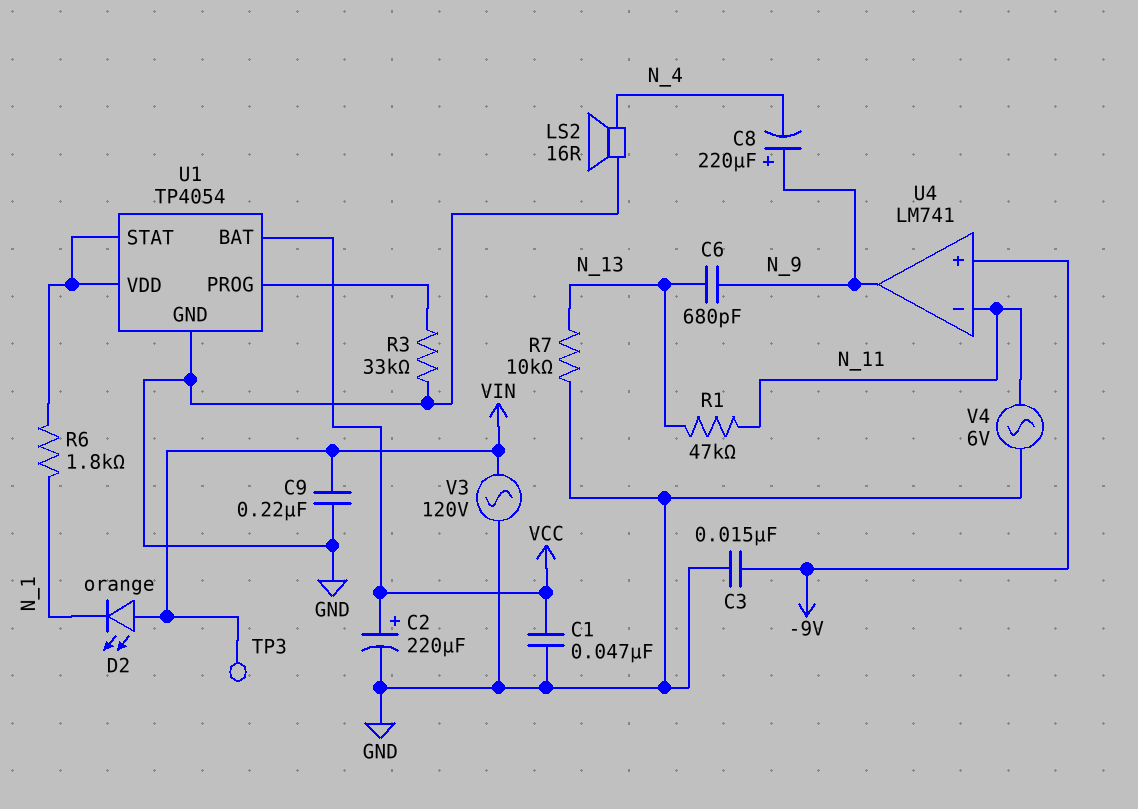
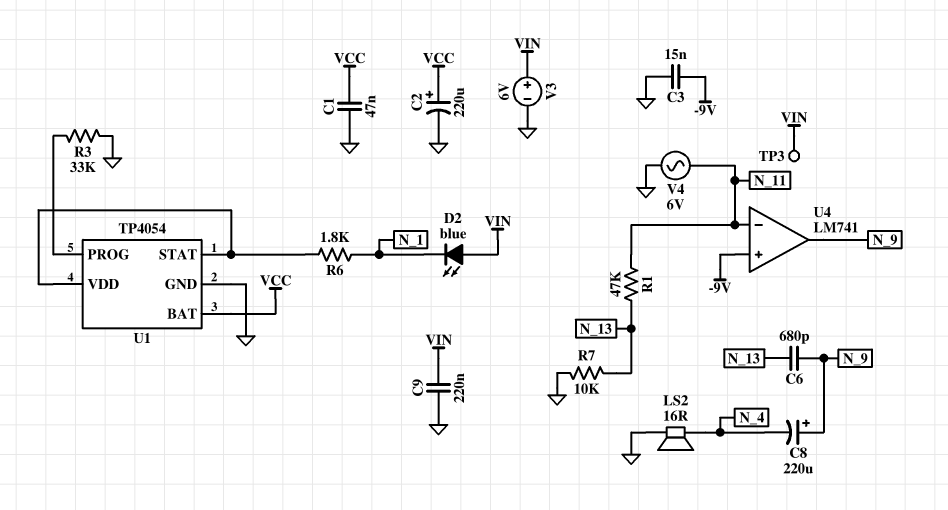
D2: LED orange (A VIN, K N_1) -> LED blue (A VIN, K N_1)
V3: AC 120V (GND, VIN) -> 6V (plus VIN, minus GND)

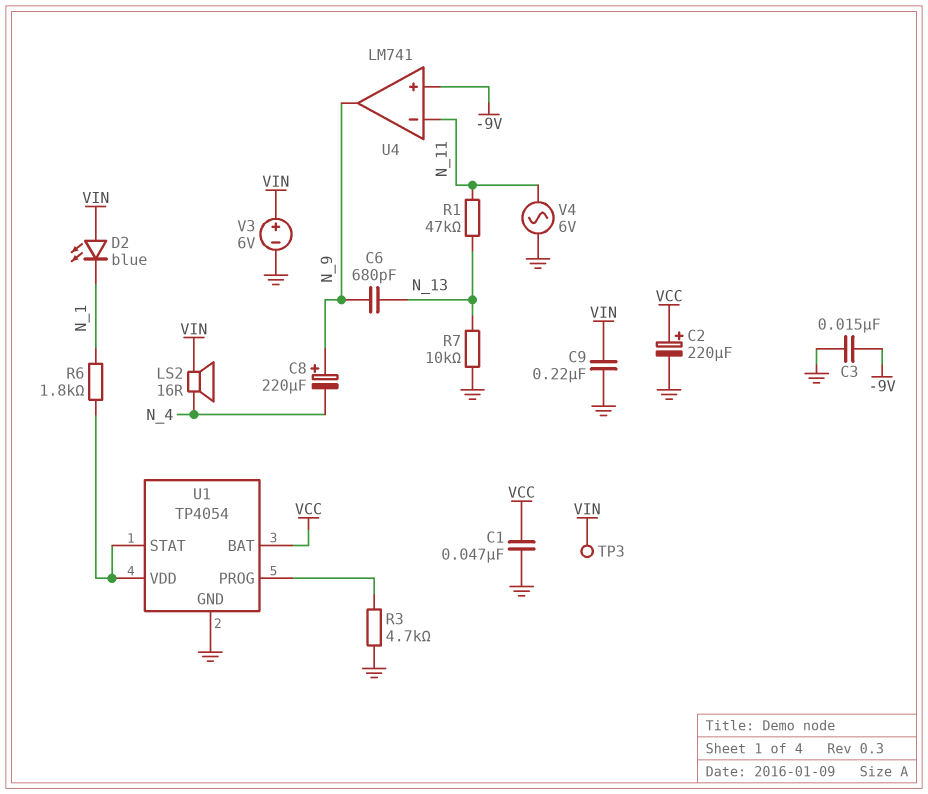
LS2: speaker 16R (GND, N_4) -> speaker 16R (N_4, VIN)
R3: 33k (GND, U1/PROG) -> 4.7k (GND, U1/PROG)

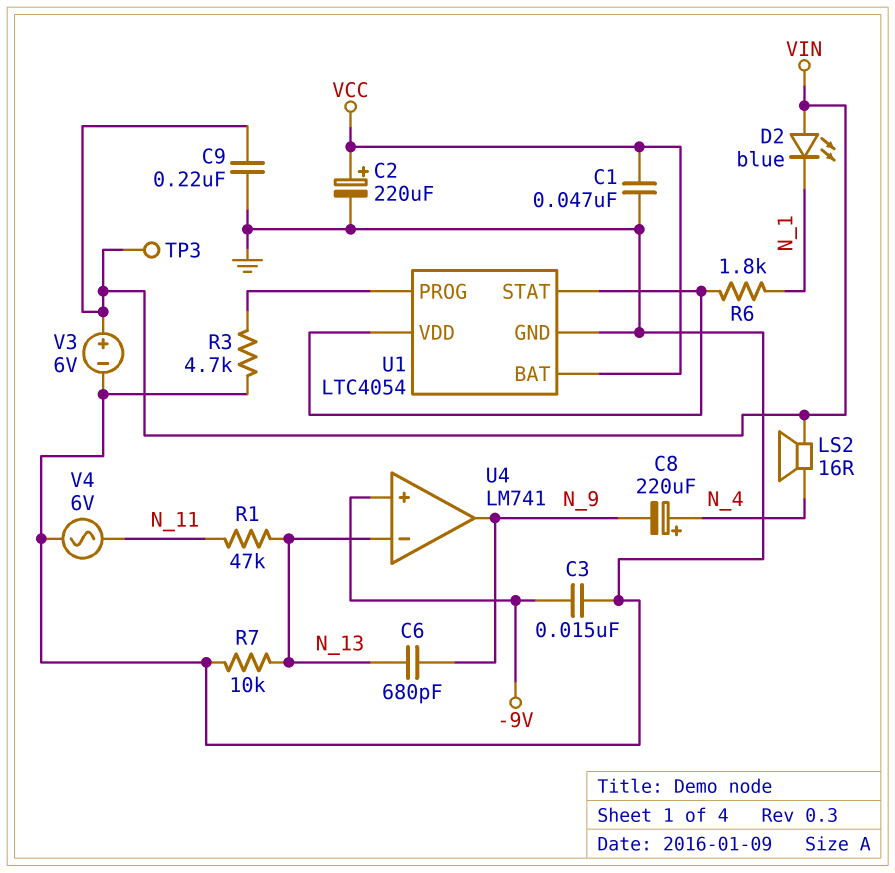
C8: 220uF (plus N_9, minus N_4) -> 220uF (plus N_4, minus N_9)
U1: TP4054 -> LTC4054
U4 pin in-: N_11 -> N_13

